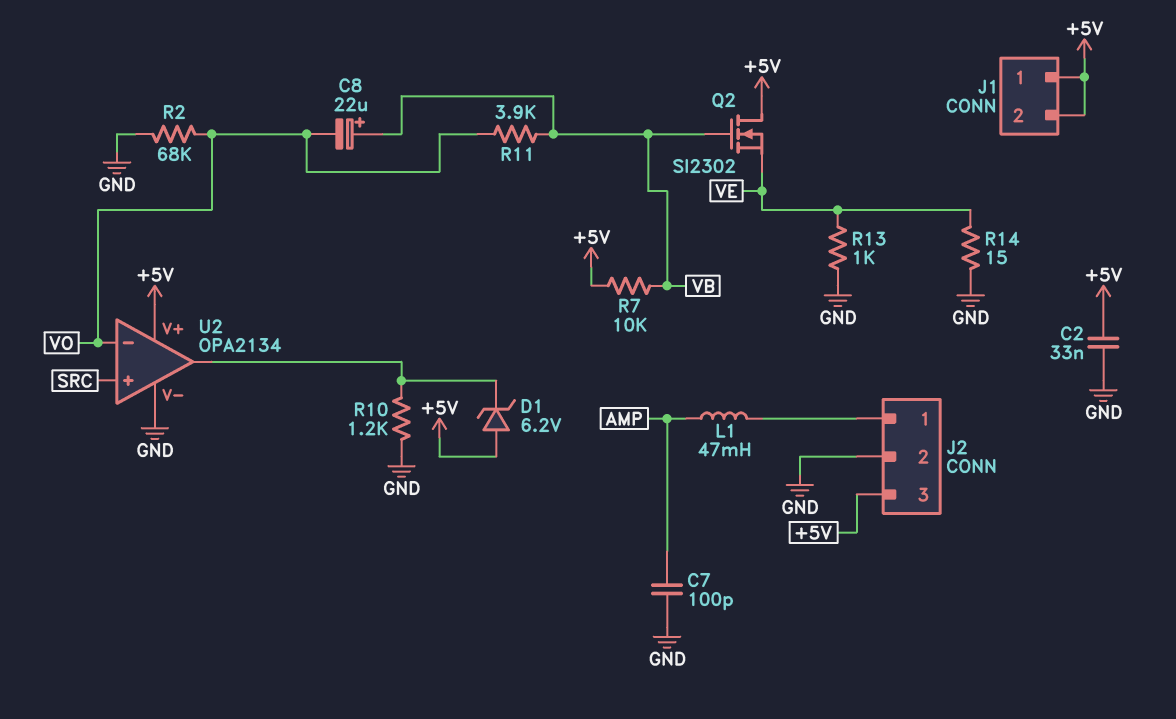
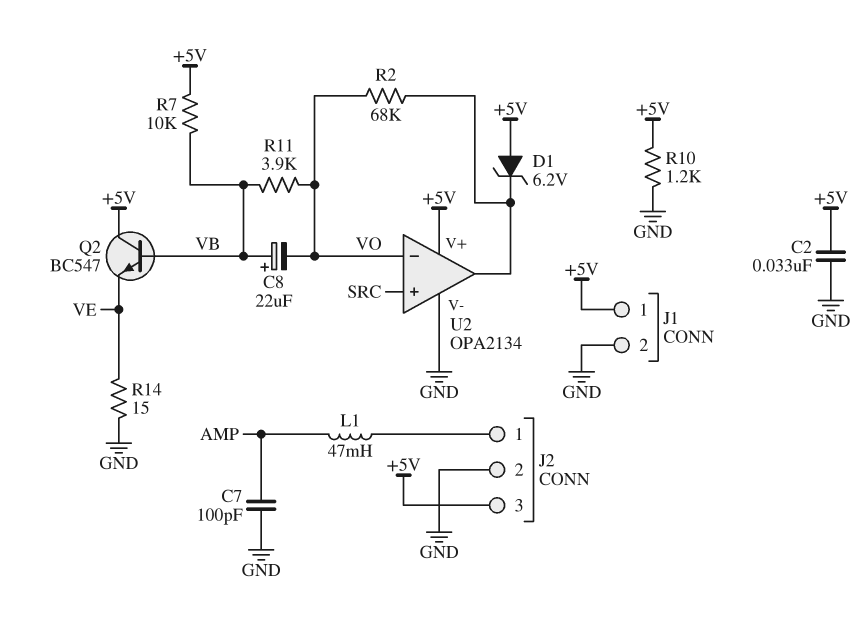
J1 pin 2: +5V -> GND
Q2: NMOS SI2302 (G VB, D +5V, S VE) -> NPN BC547 (B VB, C +5V, E VE)
R2: 68k (GND, VO) -> 68k (U2/out, VO)
R10: 1.2k (GND, U2/out) -> 1.2k (+5V, GND)
R13: 1k (GND, VE) -> none

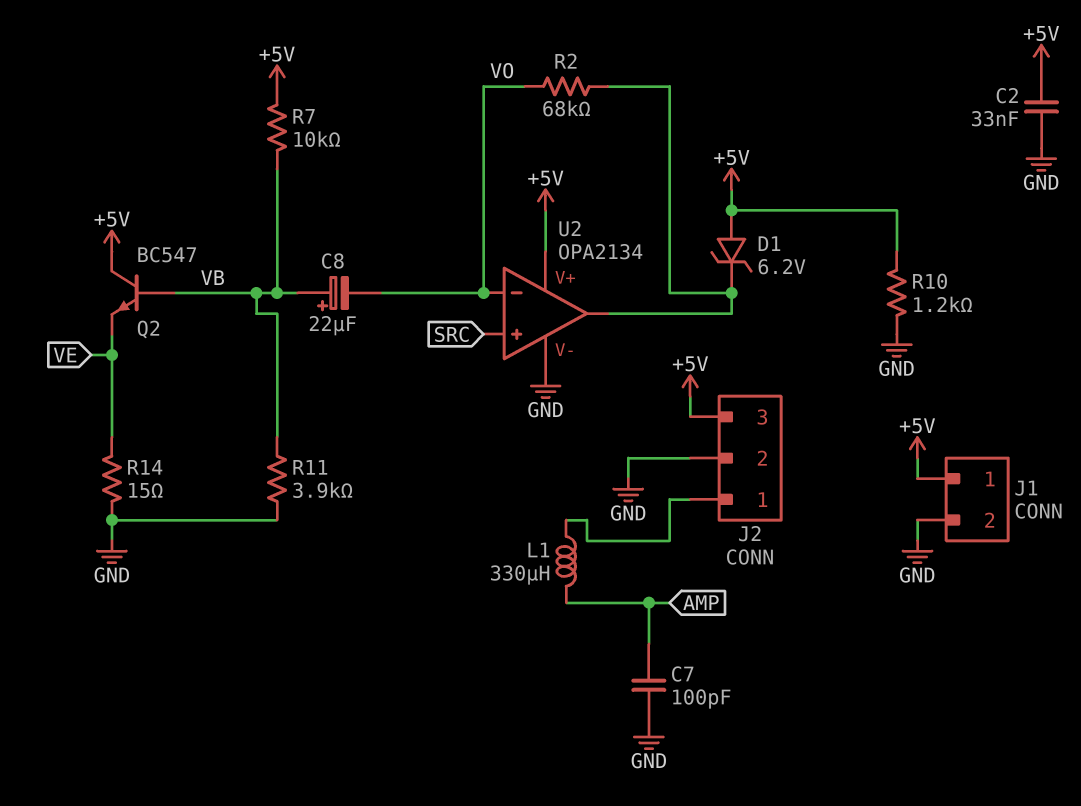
L1: 47mH (AMP, J2/1) -> 330uH (AMP, J2/1)
R11: 3.9k (VB, VO) -> 3.9k (GND, VB)

